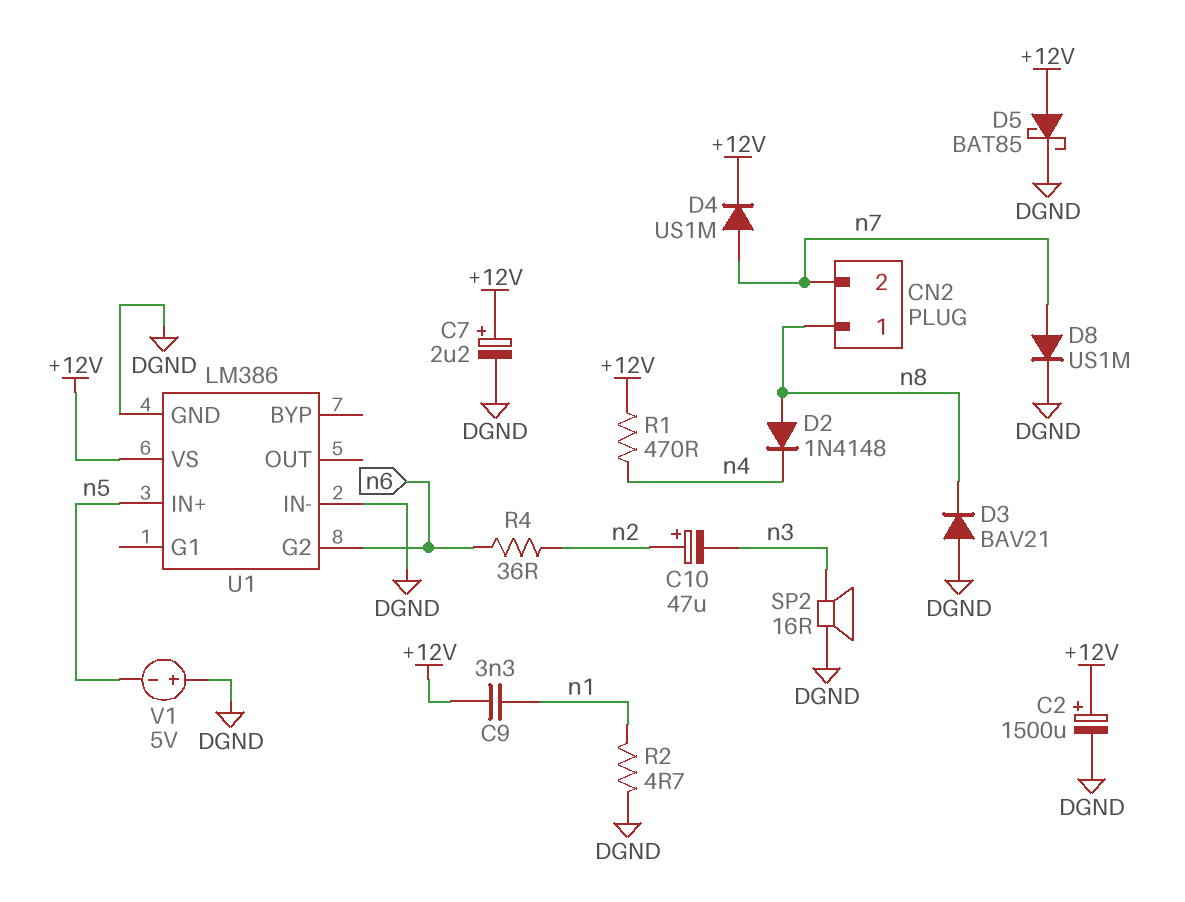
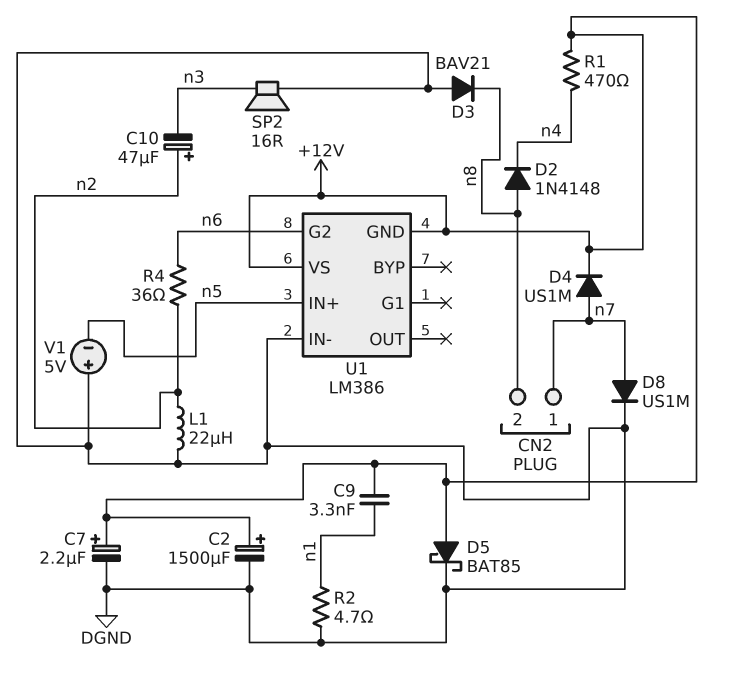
CN2 pin 1: n8 -> n7
CN2 pin 2: n7 -> n8
L1: none -> 22uH (DGND, n2)
U1 pin GND: DGND -> +12V

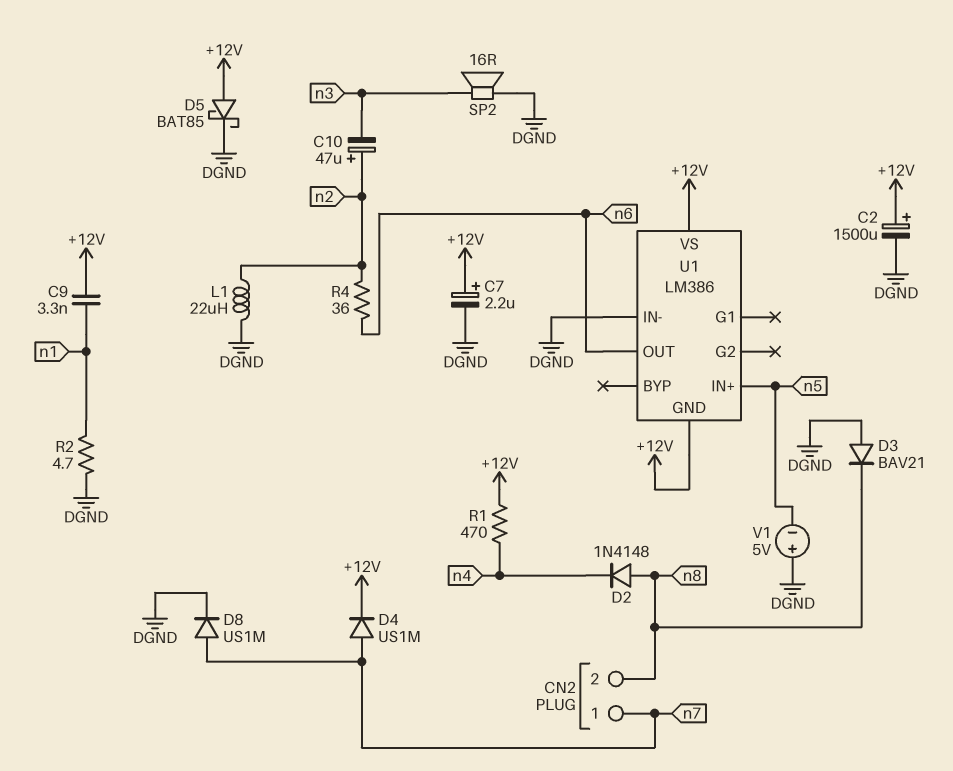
U1 pin G2: n6 -> none
U1 pin OUT: none -> n6

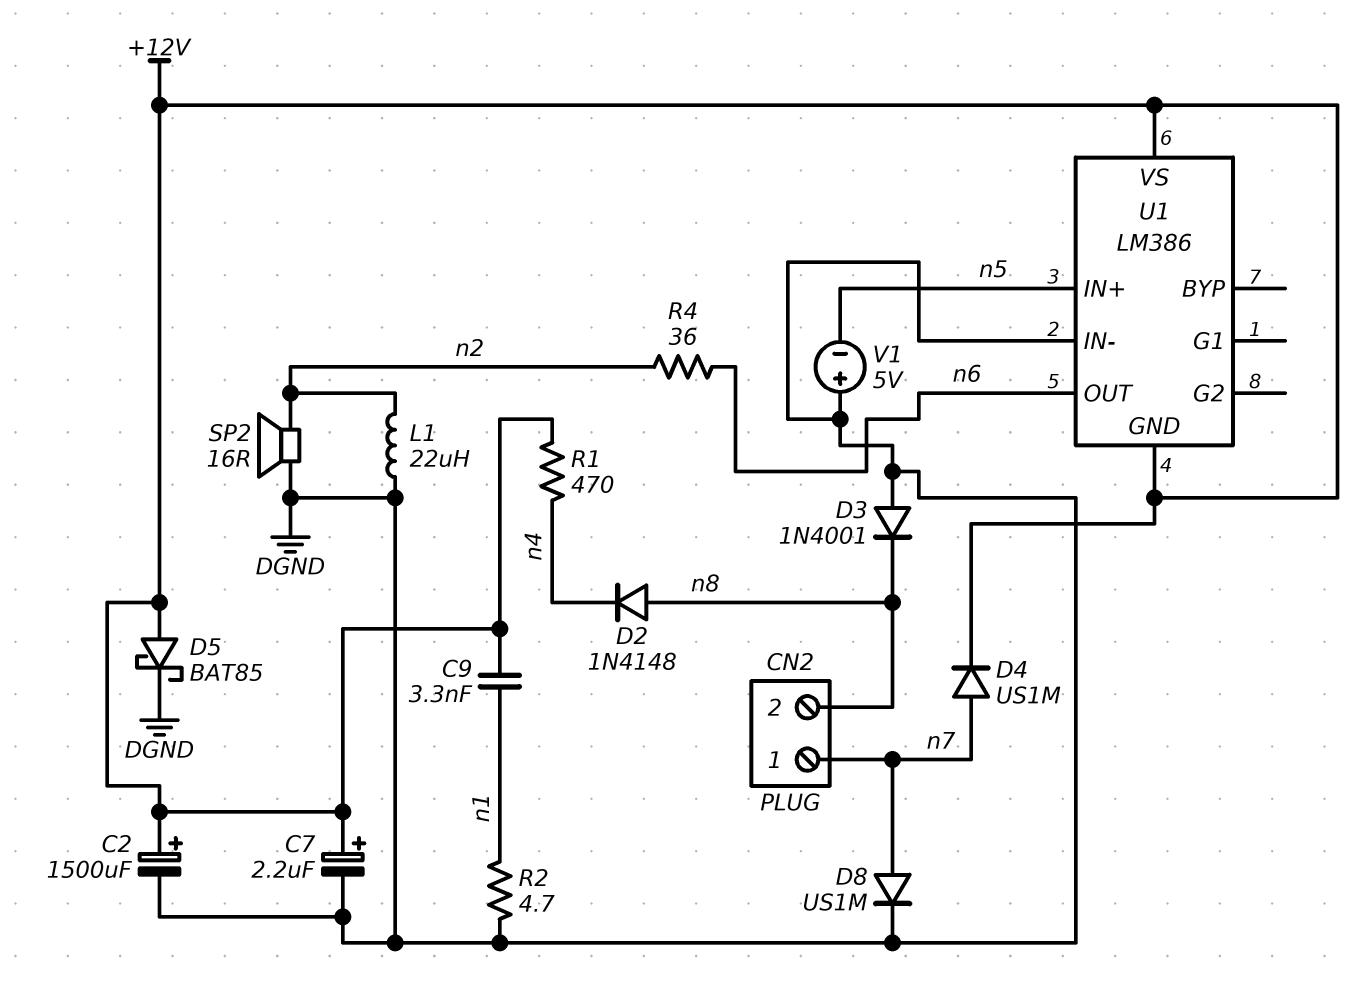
C10: 47uF (plus n2, minus n3) -> none
D3: diode BAV21 (A DGND, K n8) -> diode 1N4001 (A DGND, K n8)
SP2: speaker 16R (DGND, n3) -> speaker 16R (DGND, n2)

